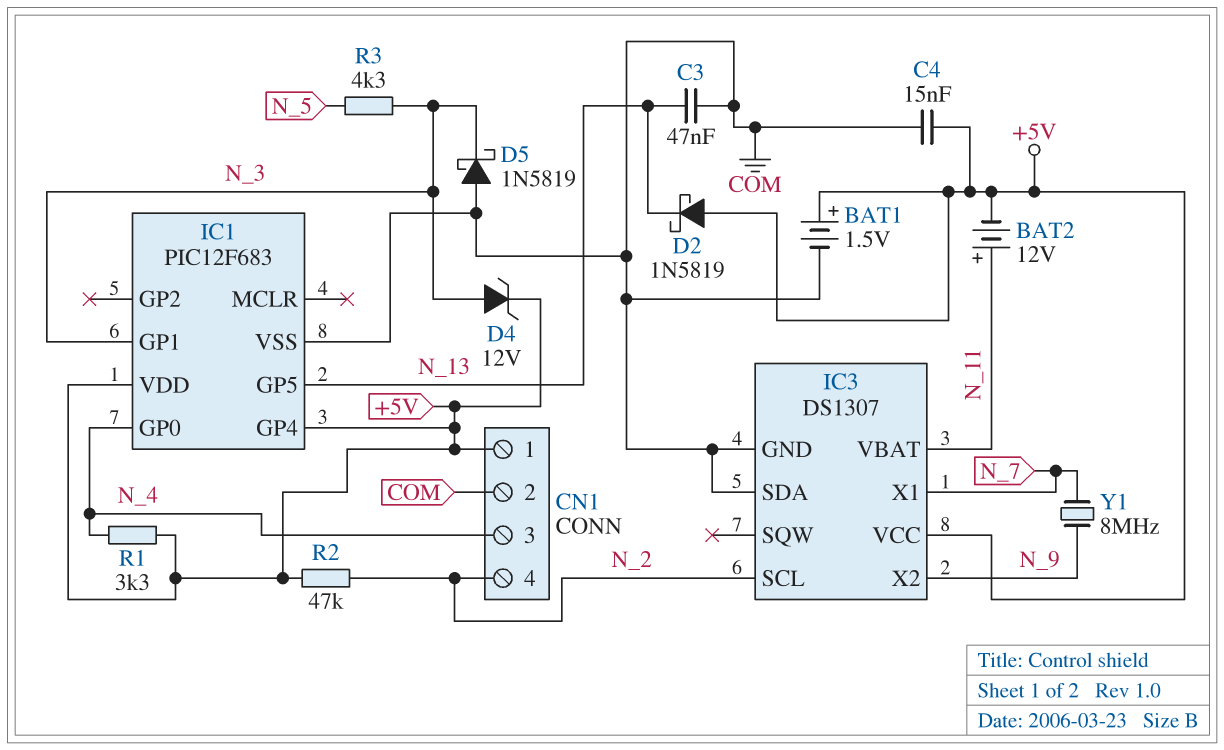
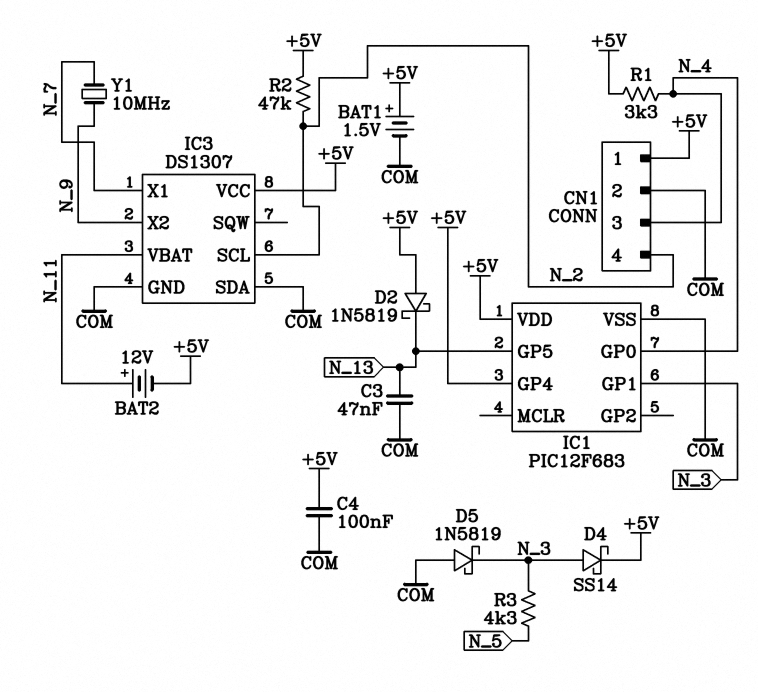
C4: 15nF (+5V, COM) -> 100nF (+5V, COM)
D4: zener 12V (A N_3, K +5V) -> schottky SS14 (A N_3, K +5V)
Y1: 8MHz (N_7, N_9) -> 10MHz (N_7, N_9)

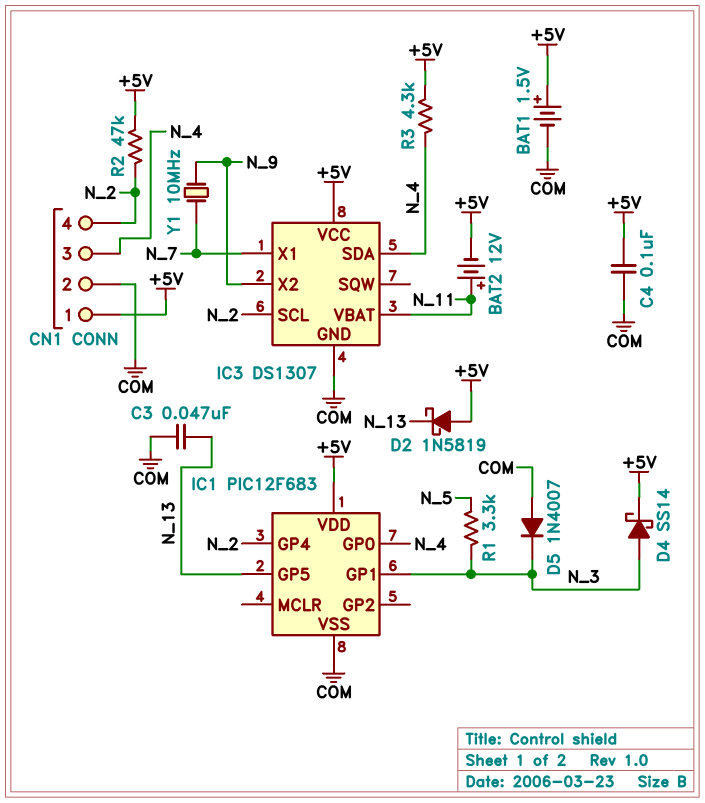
D5: schottky 1N5819 (A COM, K N_3) -> diode 1N4007 (A COM, K N_3)
IC1 pin GP4: +5V -> N_2
IC3 pin SDA: COM -> N_4
R1: 3.3k (+5V, N_4) -> 3.3k (N_3, N_5)
R3: 4.3k (N_3, N_5) -> 4.3k (+5V, N_4)

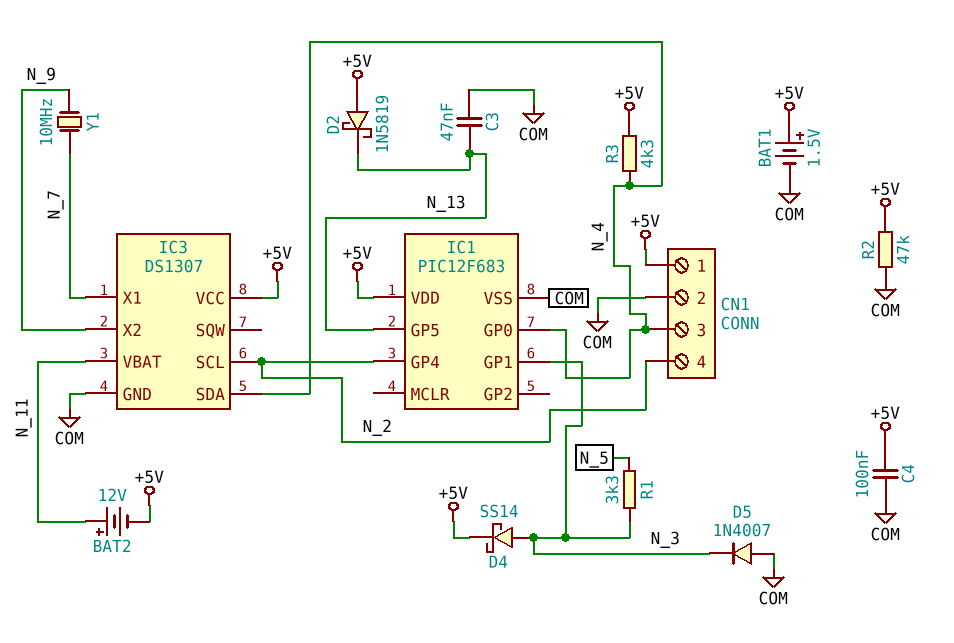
R2: 47k (+5V, N_2) -> 47k (+5V, COM)

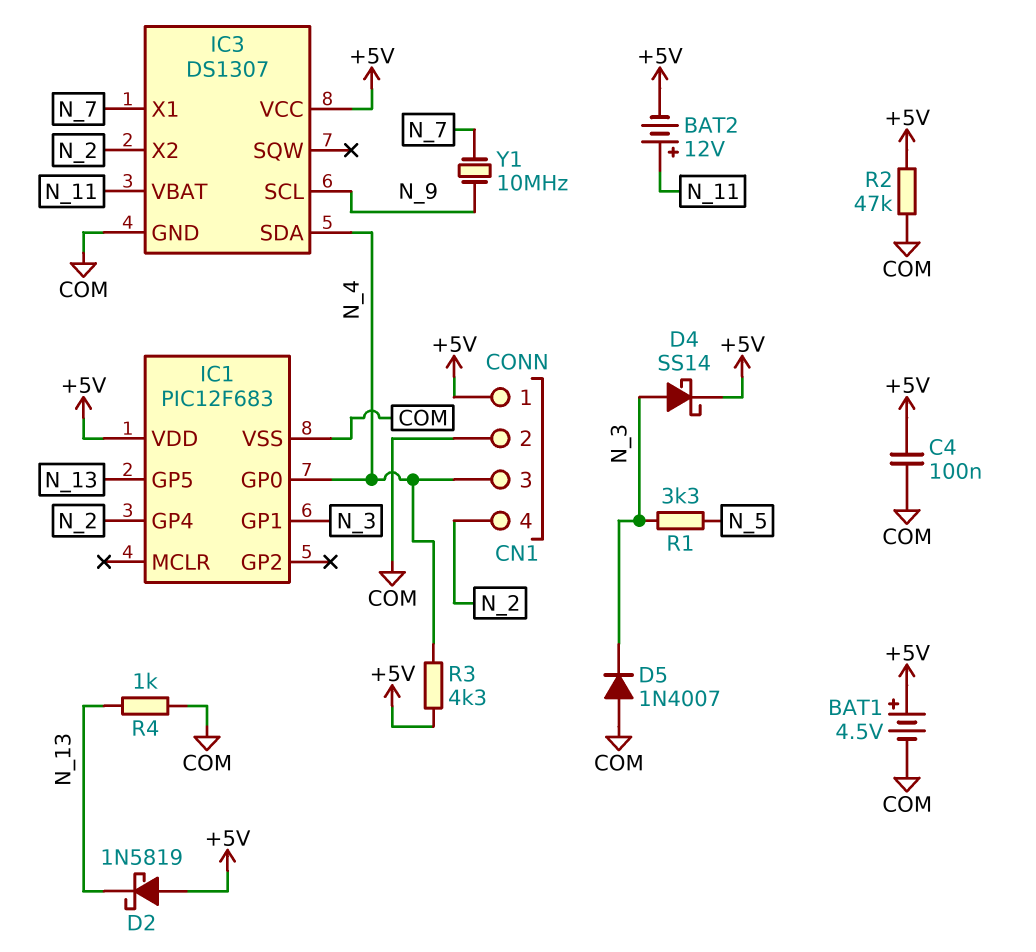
BAT1: 1.5V (plus +5V, minus COM) -> 4.5V (plus +5V, minus COM)
C3: 47nF (COM, N_13) -> none
IC3 pin SCL: N_2 -> N_9
IC3 pin X2: N_9 -> N_2
R4: none -> 1k (COM, N_13)

